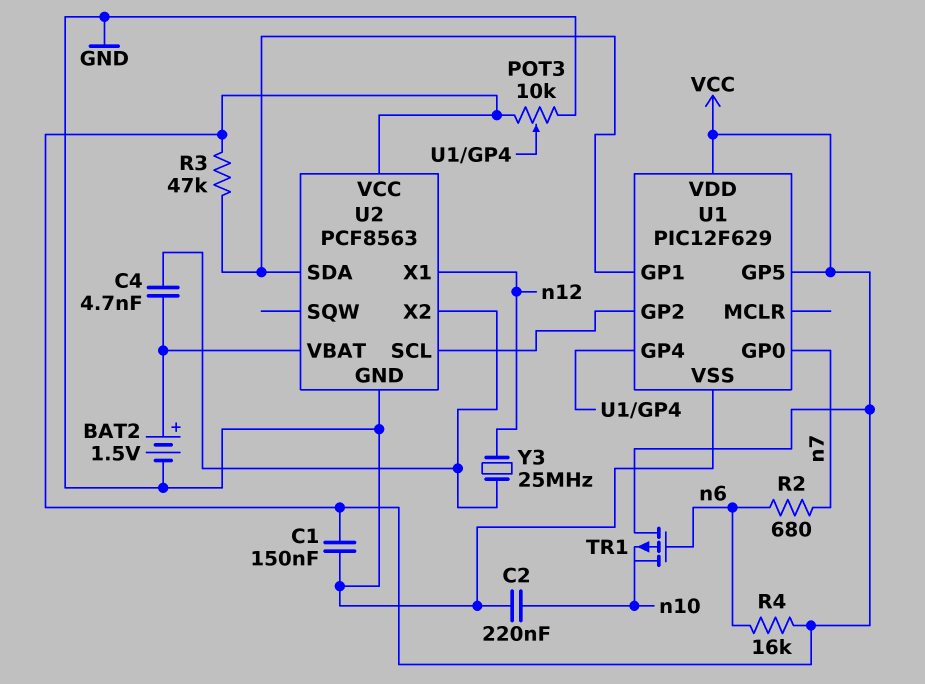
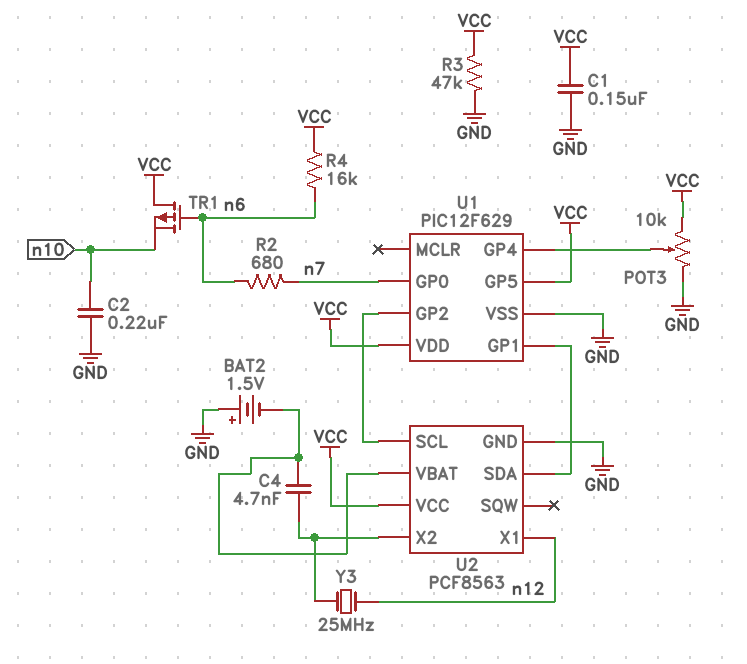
BAT2: 1.5V (plus U2/VBAT, minus GND) -> 1.5V (plus GND, minus U2/VBAT)
R3: 47k (U1/GP1, VCC) -> 47k (GND, VCC)

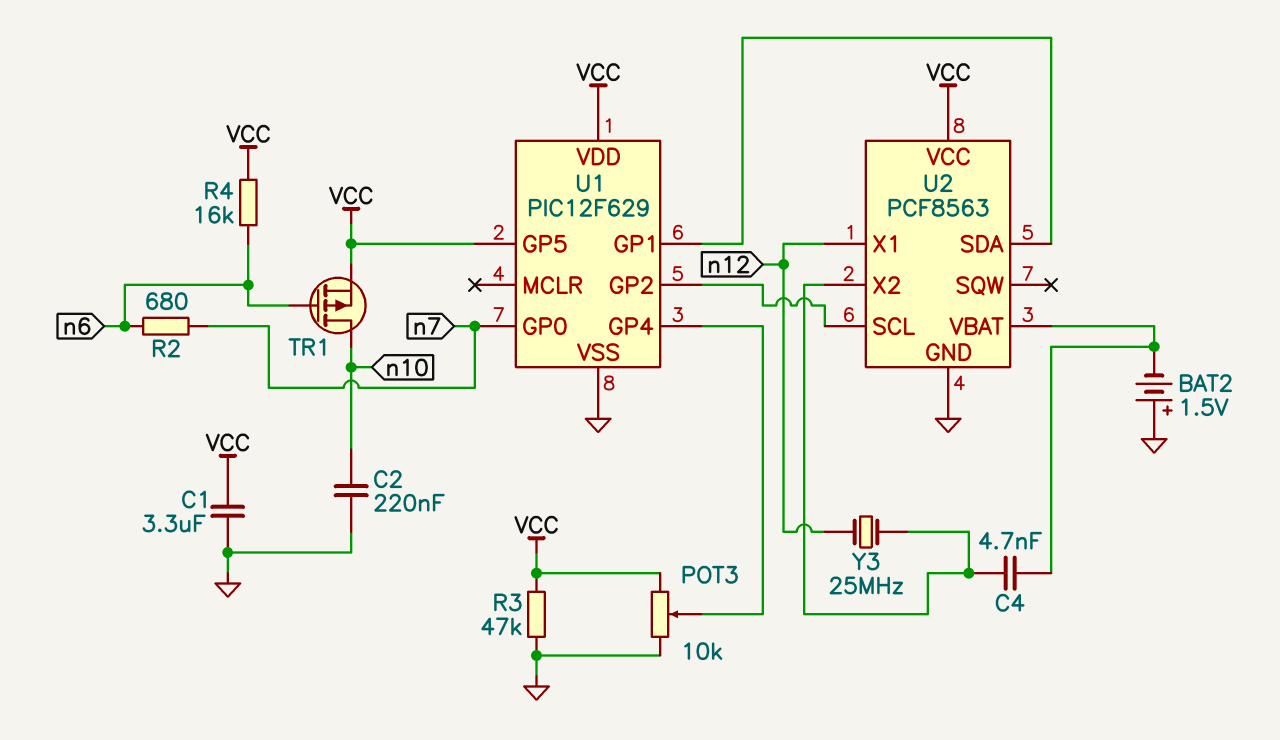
C1: 150nF (GND, VCC) -> 3.3uF (GND, VCC)
TR1: PMOS (G n6, D VCC, S n10) -> PMOS (G n6, D n10, S VCC)

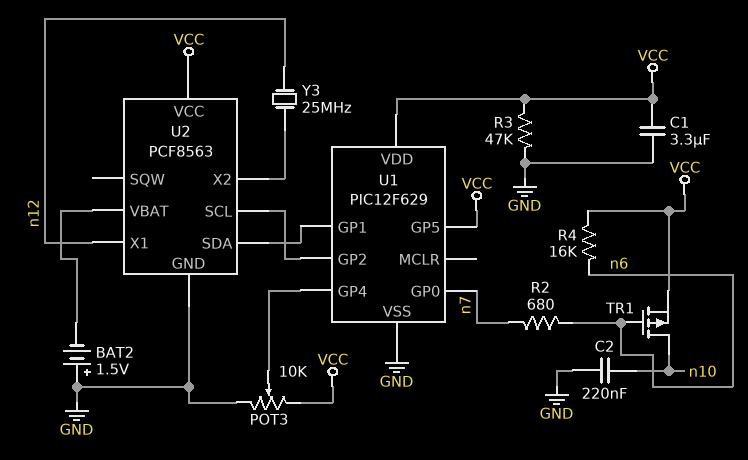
C4: 4.7nF (U2/VBAT, U2/X2) -> none

